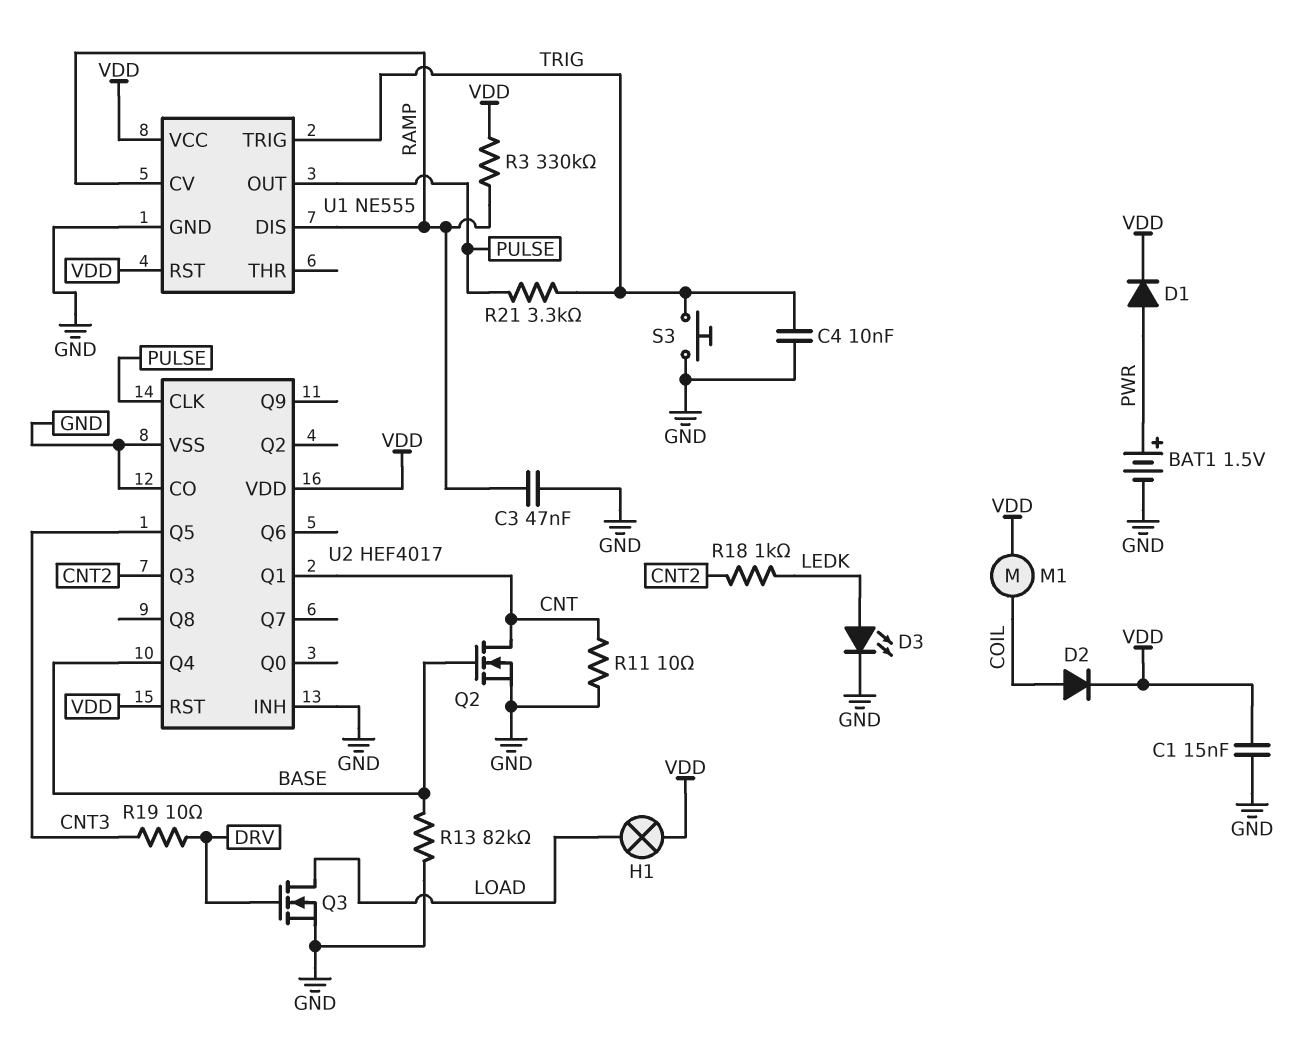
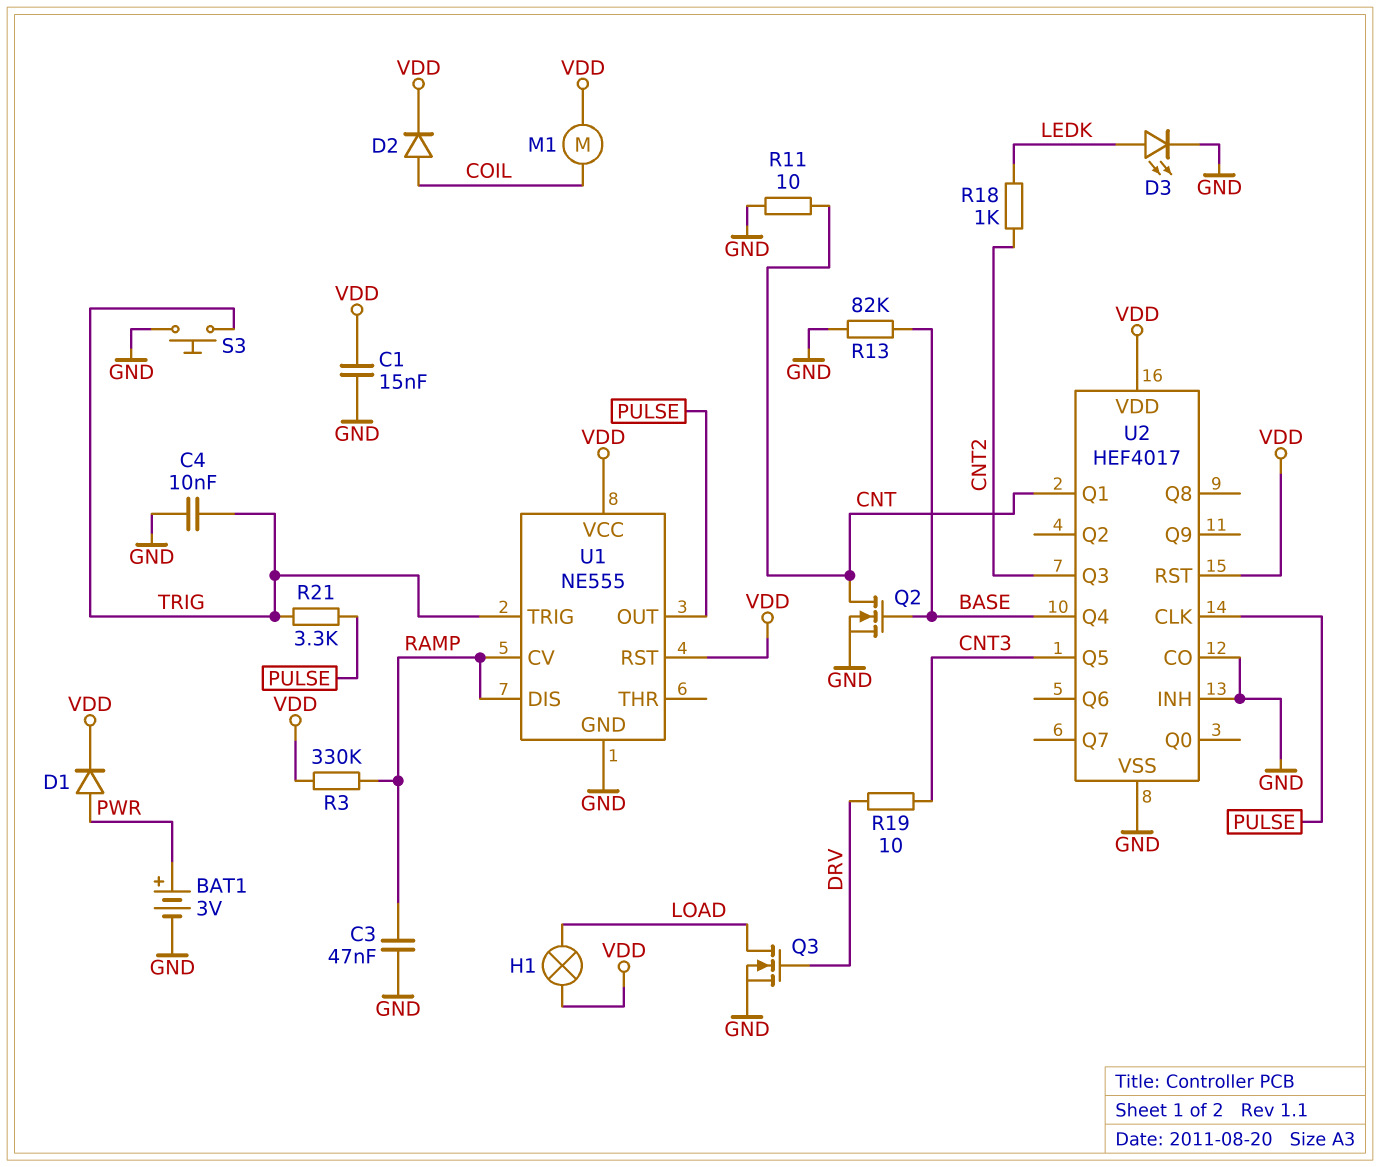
BAT1: 1.5V (plus PWR, minus GND) -> 3V (plus PWR, minus GND)

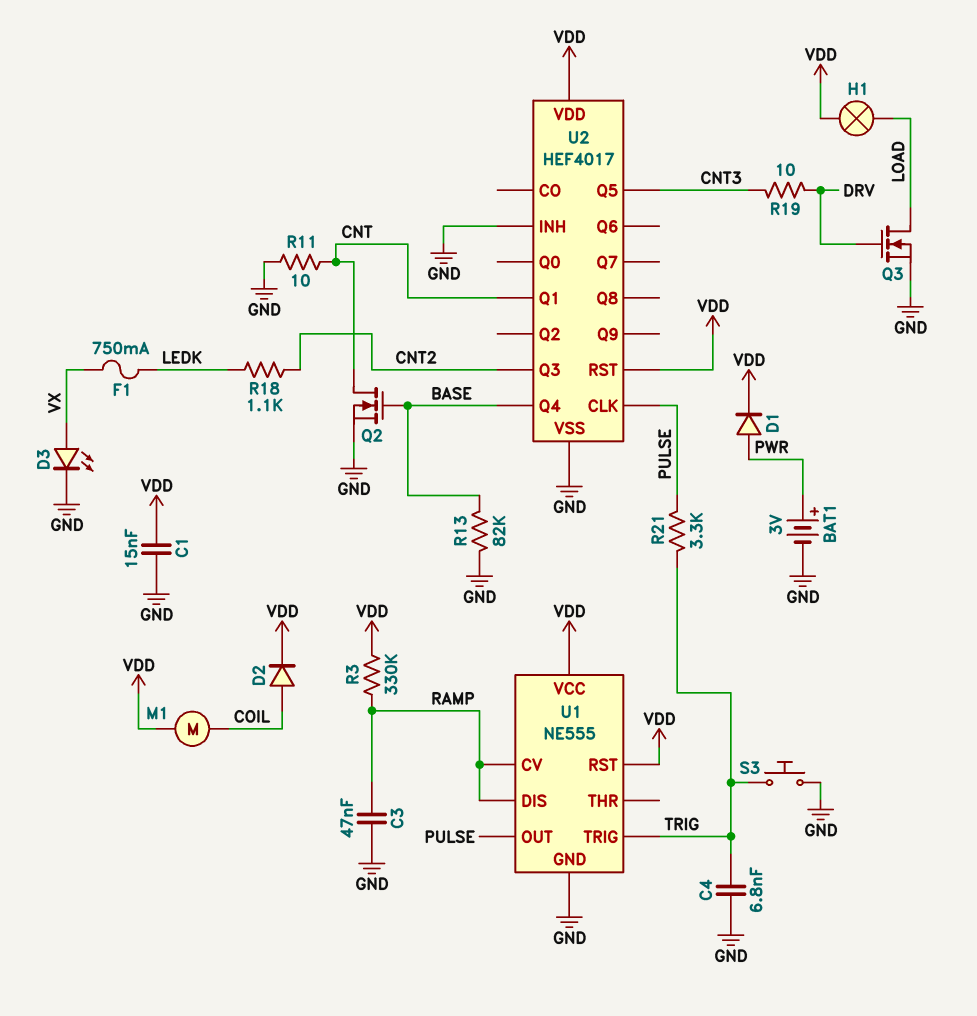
C4: 10nF (GND, TRIG) -> 6.8nF (GND, TRIG)
D3: LED (A LEDK, K GND) -> LED (A VX, K GND)
F1: none -> 750mA (LEDK, VX)
R18: 1k (CNT2, LEDK) -> 1.1k (CNT2, LEDK)
U2 pin CO: GND -> none

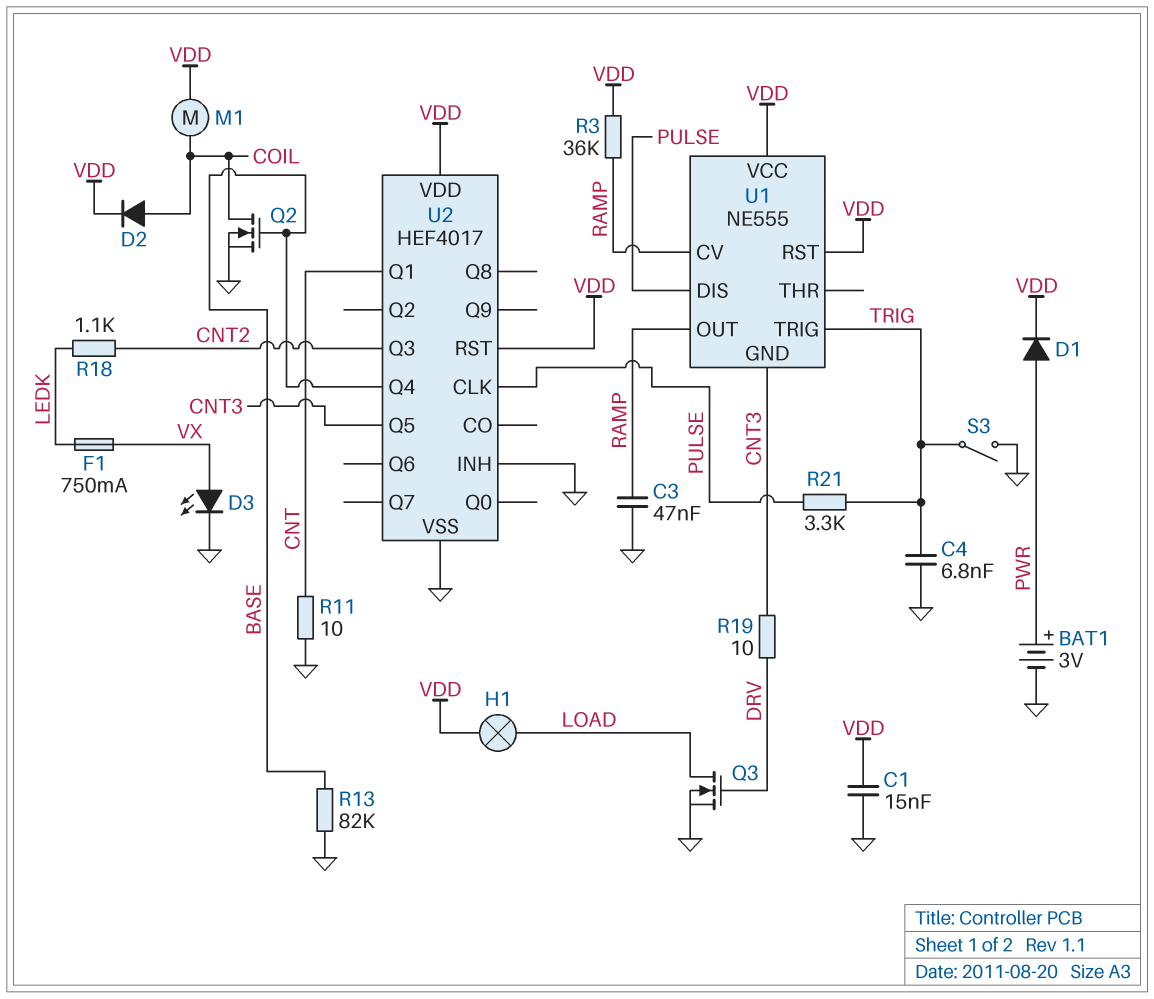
Q2: NMOS (G BASE, D CNT, S GND) -> NMOS (G BASE, D COIL, S GND)
R3: 330k (RAMP, VDD) -> 36k (RAMP, VDD)
S3: button (GND, TRIG) -> switch (GND, TRIG)
U1 pin DIS: RAMP -> PULSE
U1 pin GND: GND -> CNT3
U1 pin OUT: PULSE -> RAMP

